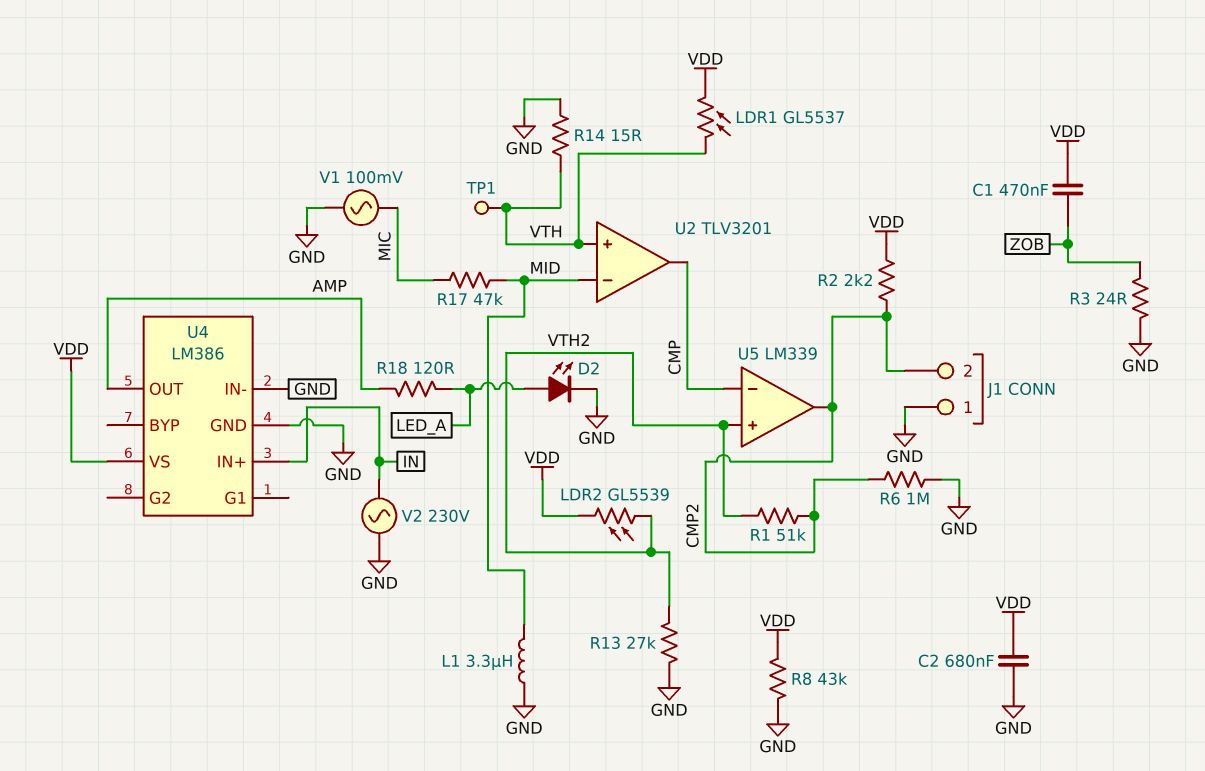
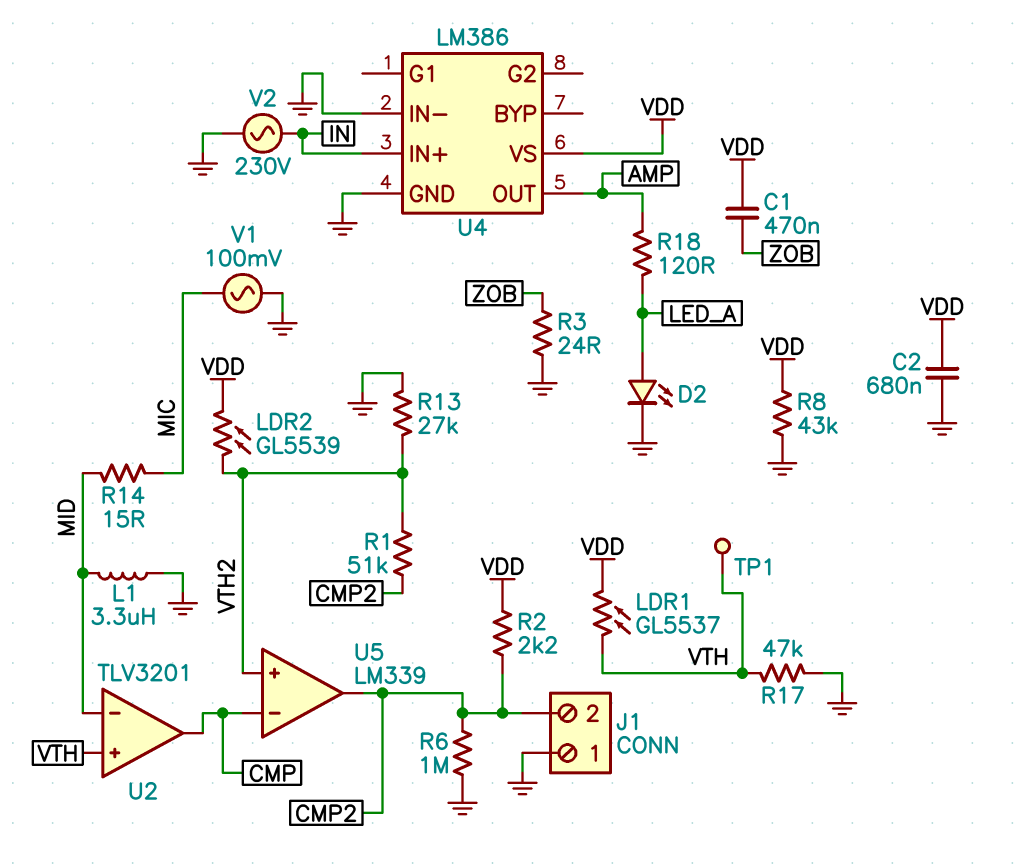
R14: 15 (GND, VTH) -> 15 (MIC, MID)
R17: 47k (MIC, MID) -> 47k (GND, VTH)

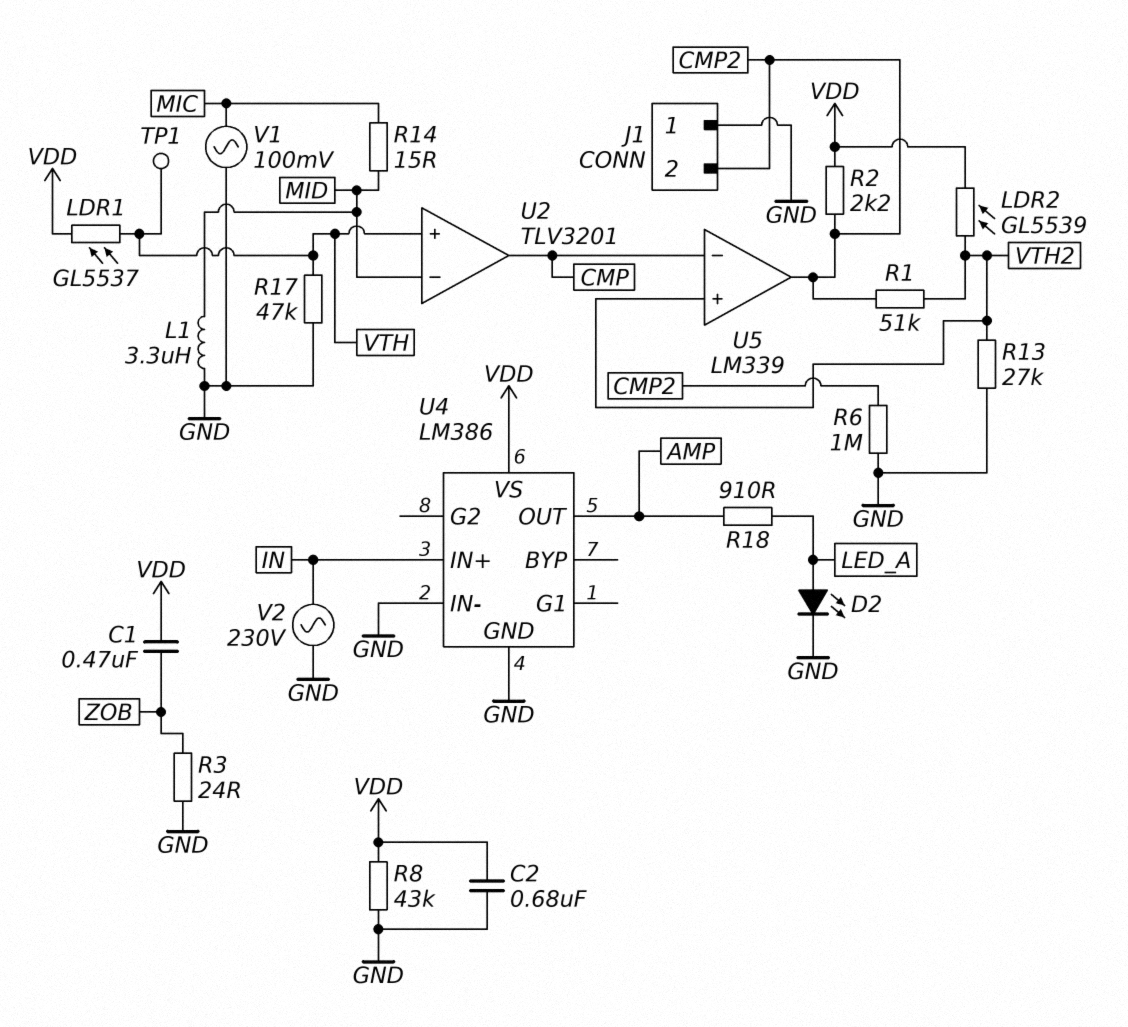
R18: 120 (AMP, LED_A) -> 910 (AMP, LED_A)

